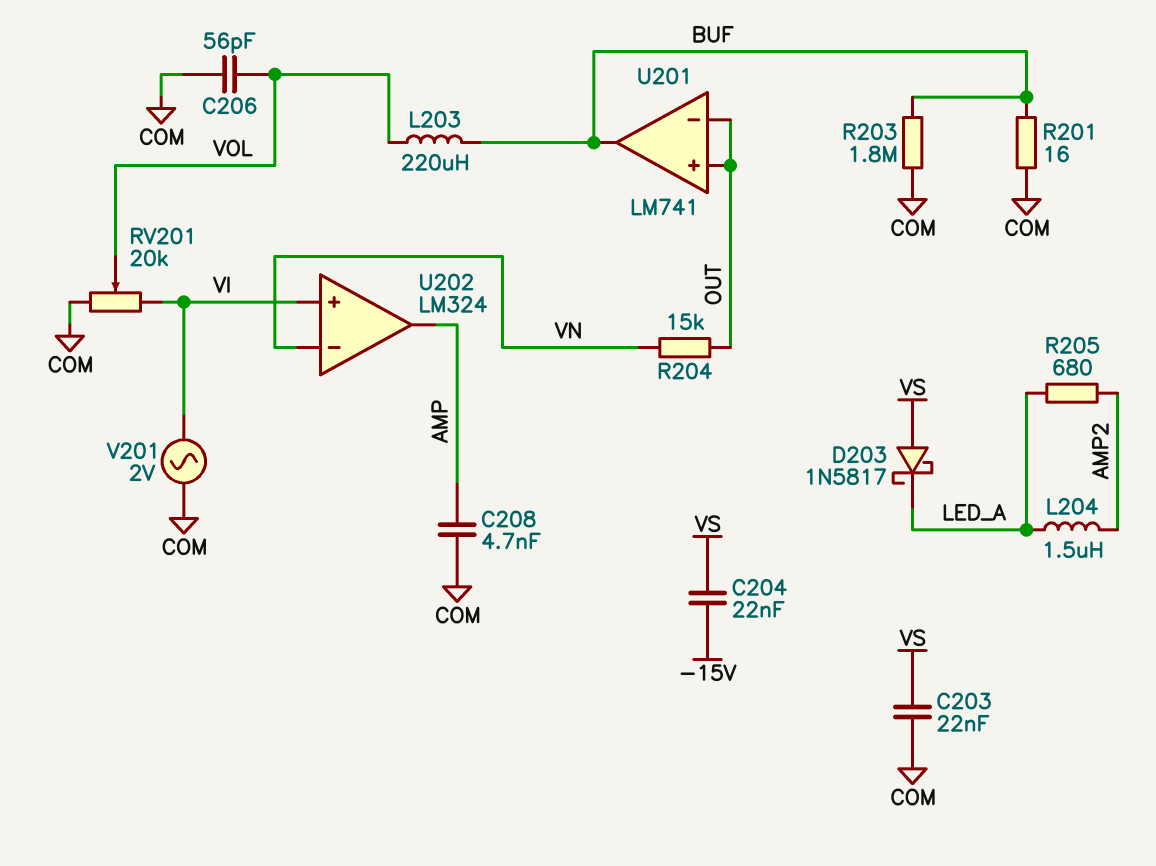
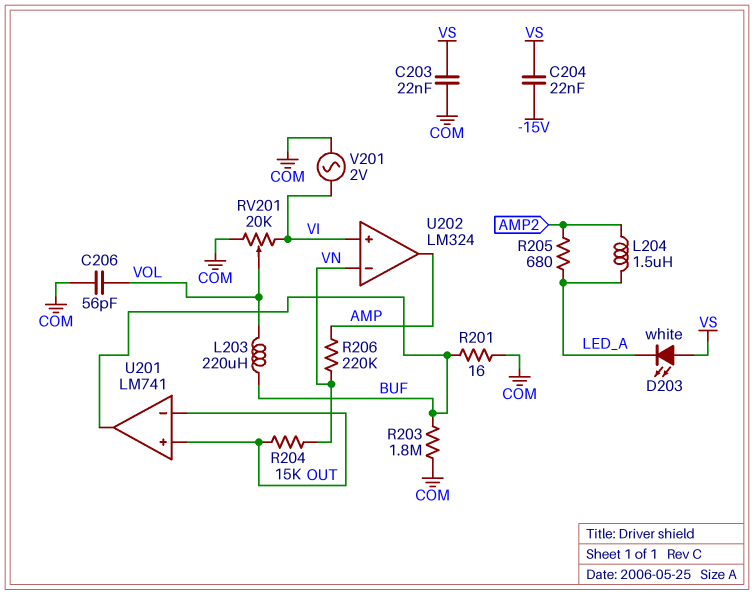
C208: 4.7nF (AMP, COM) -> none
D203: schottky 1N5817 (A VS, K LED_A) -> LED white (A VS, K LED_A)
R206: none -> 220k (AMP, VN)

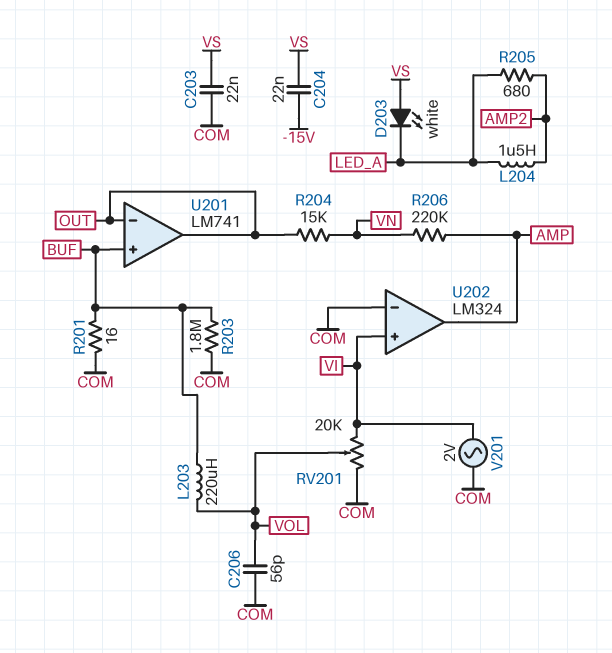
U201 pin in+: OUT -> BUF
U201 pin out: BUF -> OUT
U202 pin in-: VN -> COM

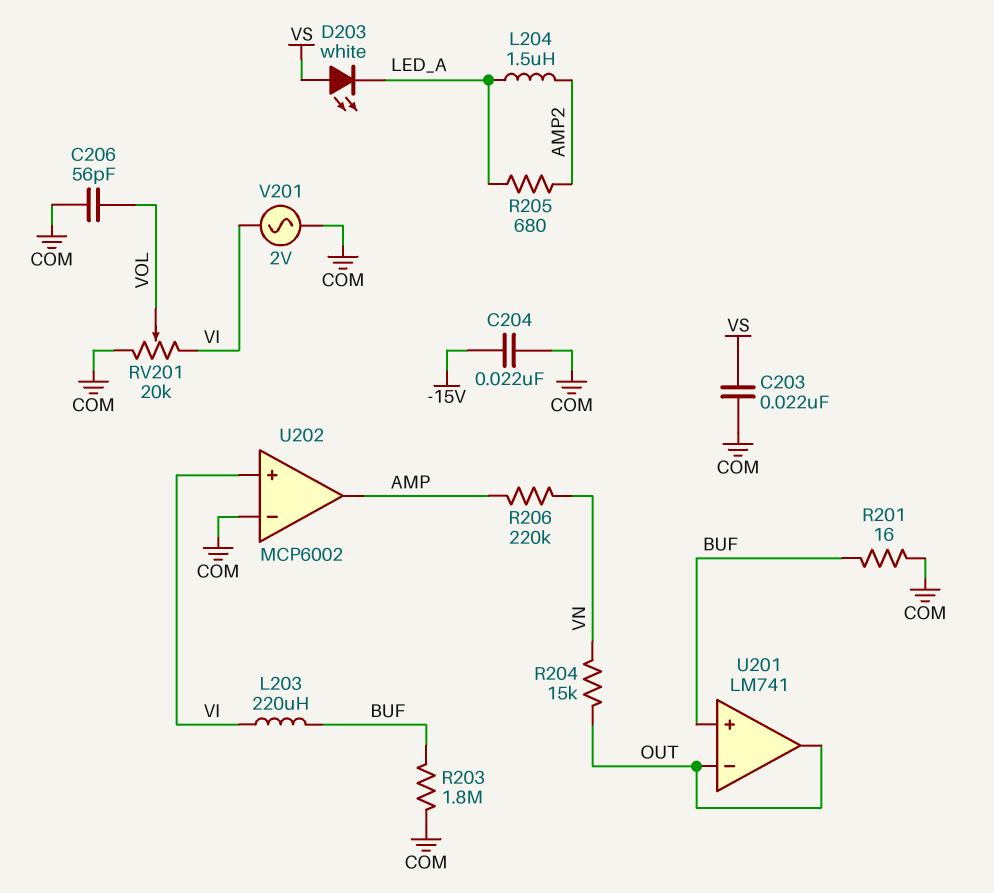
C204: 22nF (-15V, VS) -> 22nF (-15V, COM)
L203: 220uH (BUF, VOL) -> 220uH (BUF, VI)
U202: LM324 -> MCP6002

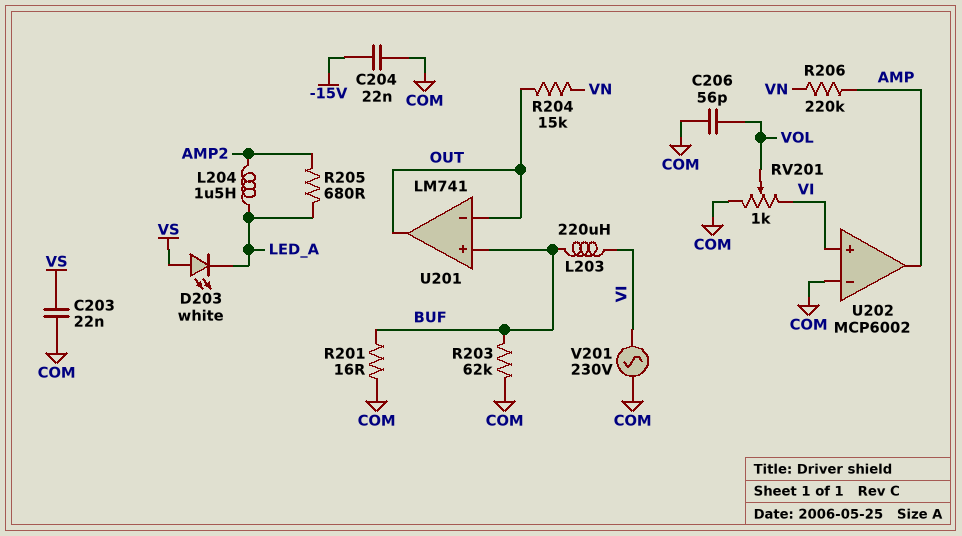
R203: 1.8M (BUF, COM) -> 62k (BUF, COM)
RV201: 20k (COM, VI, wiper VOL) -> 1k (COM, VI, wiper VOL)
V201: AC 2V (COM, VI) -> AC 230V (COM, VI)

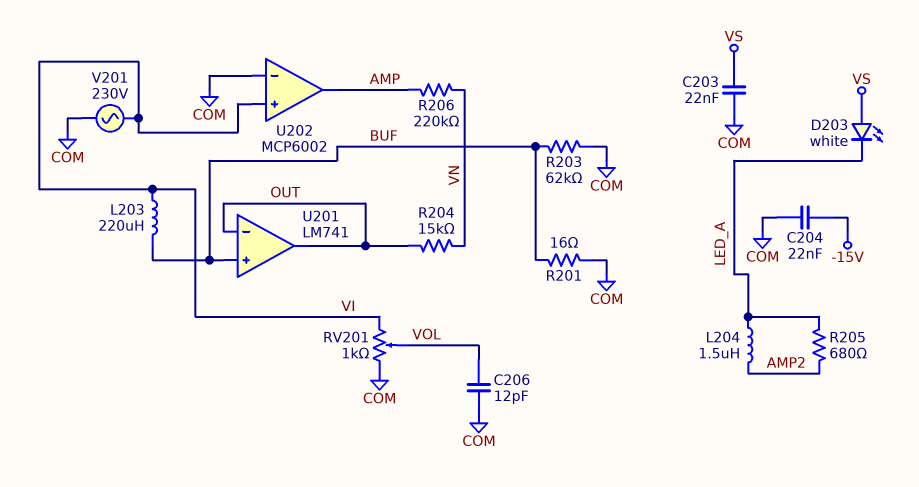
C206: 56pF (COM, VOL) -> 12pF (COM, VOL)

